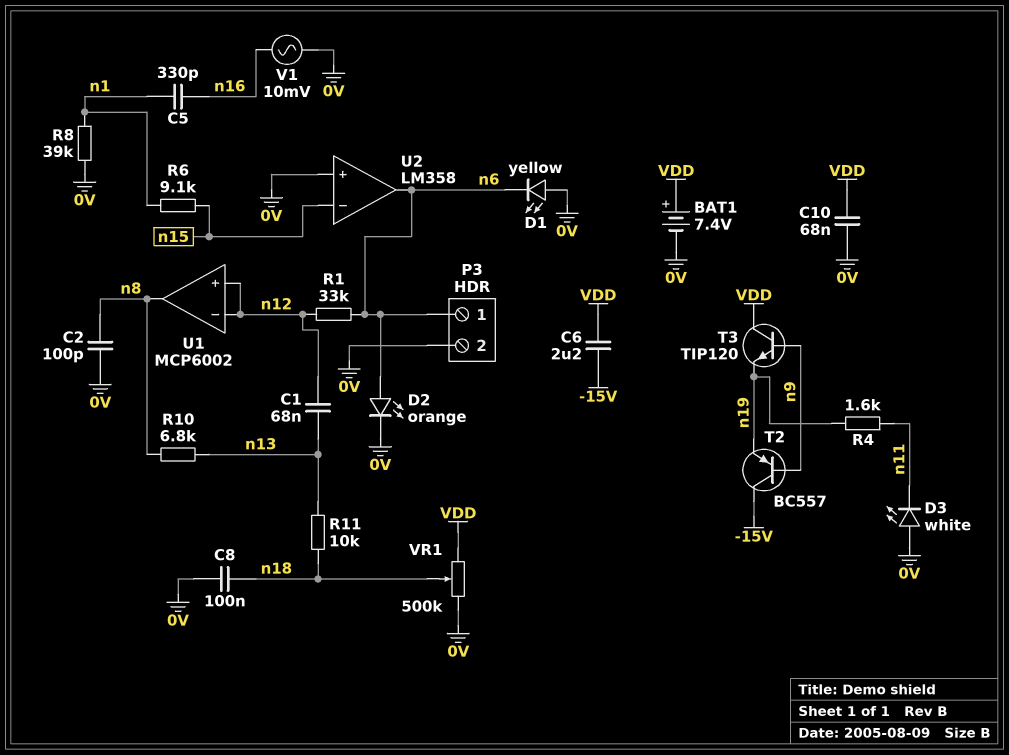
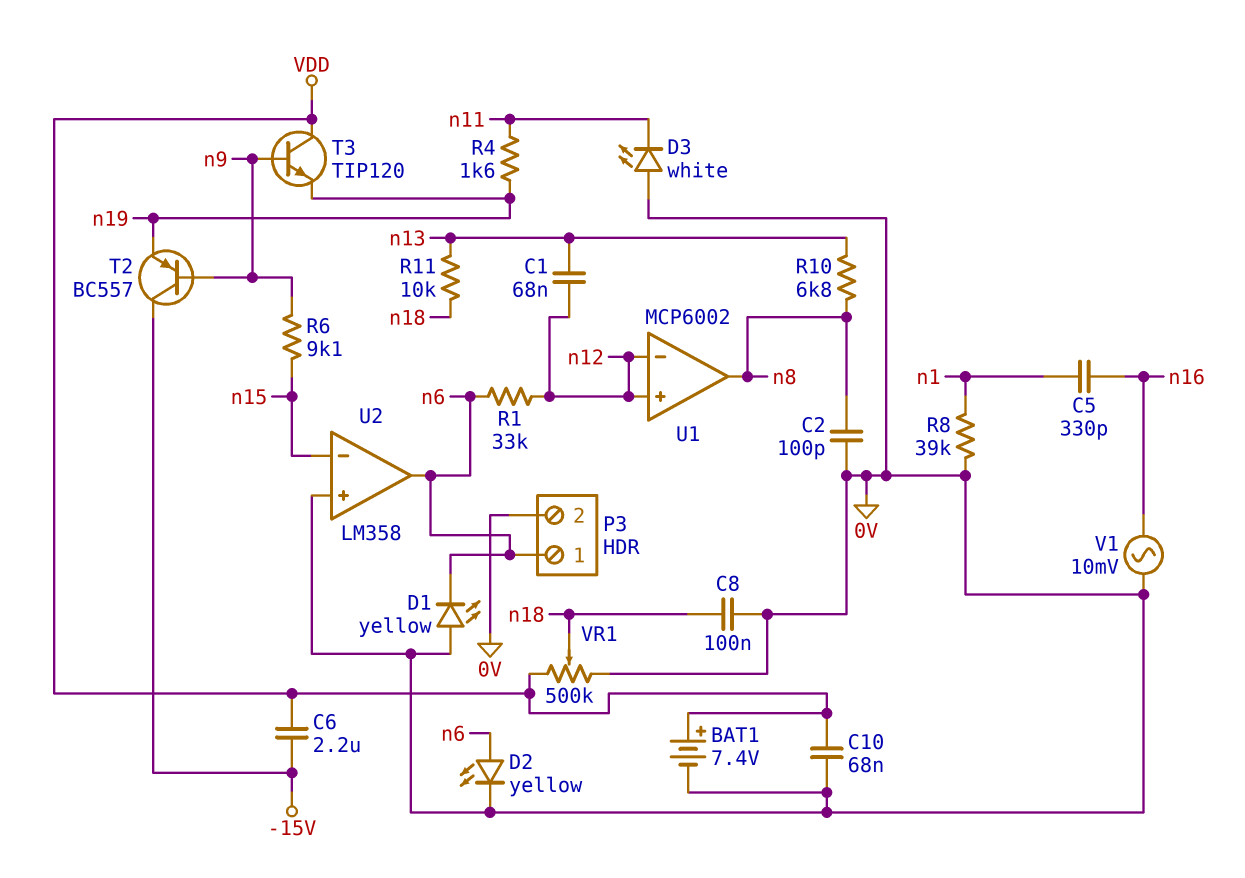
D2: LED orange (A n6, K 0V) -> LED yellow (A n6, K 0V)
R6: 9.1k (n1, n15) -> 9.1k (n9, n15)

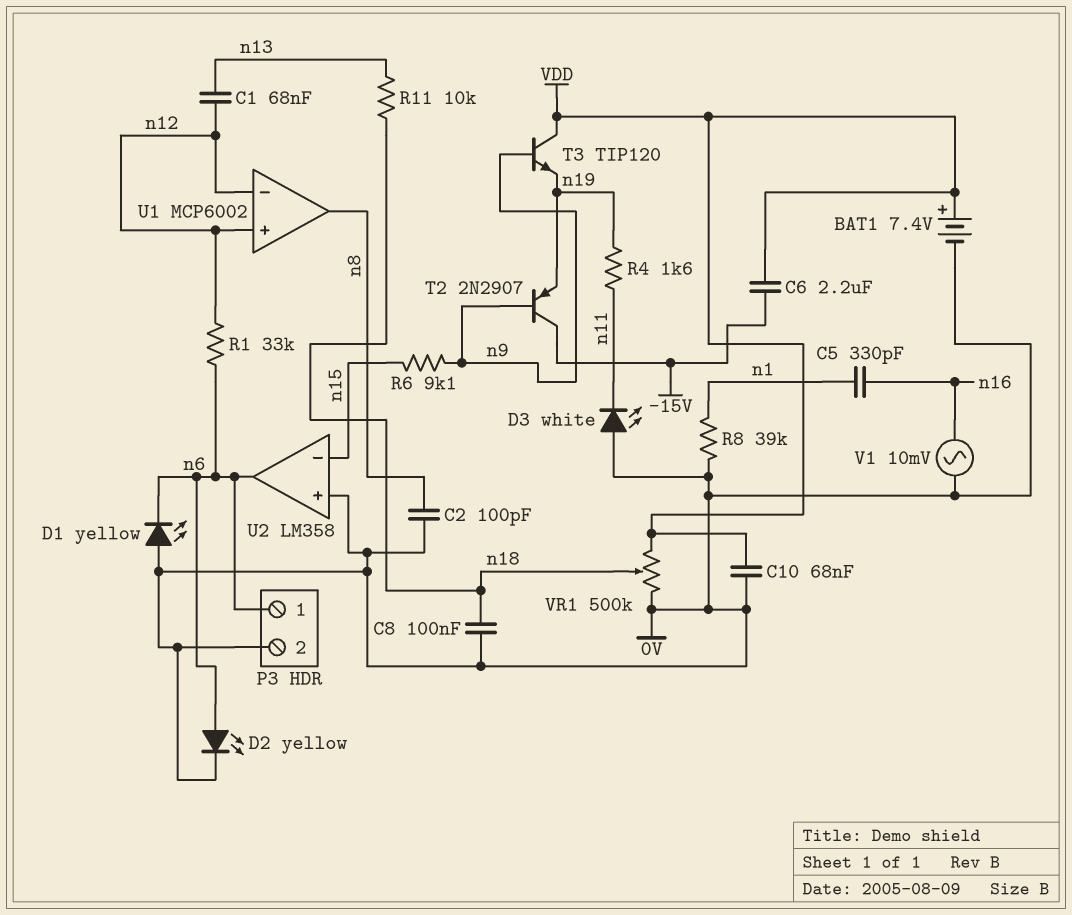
R10: 6.8k (n8, n13) -> none
T2: PNP BC557 (B n9, C -15V, E n19) -> PNP 2N2907 (B n9, C -15V, E n19)

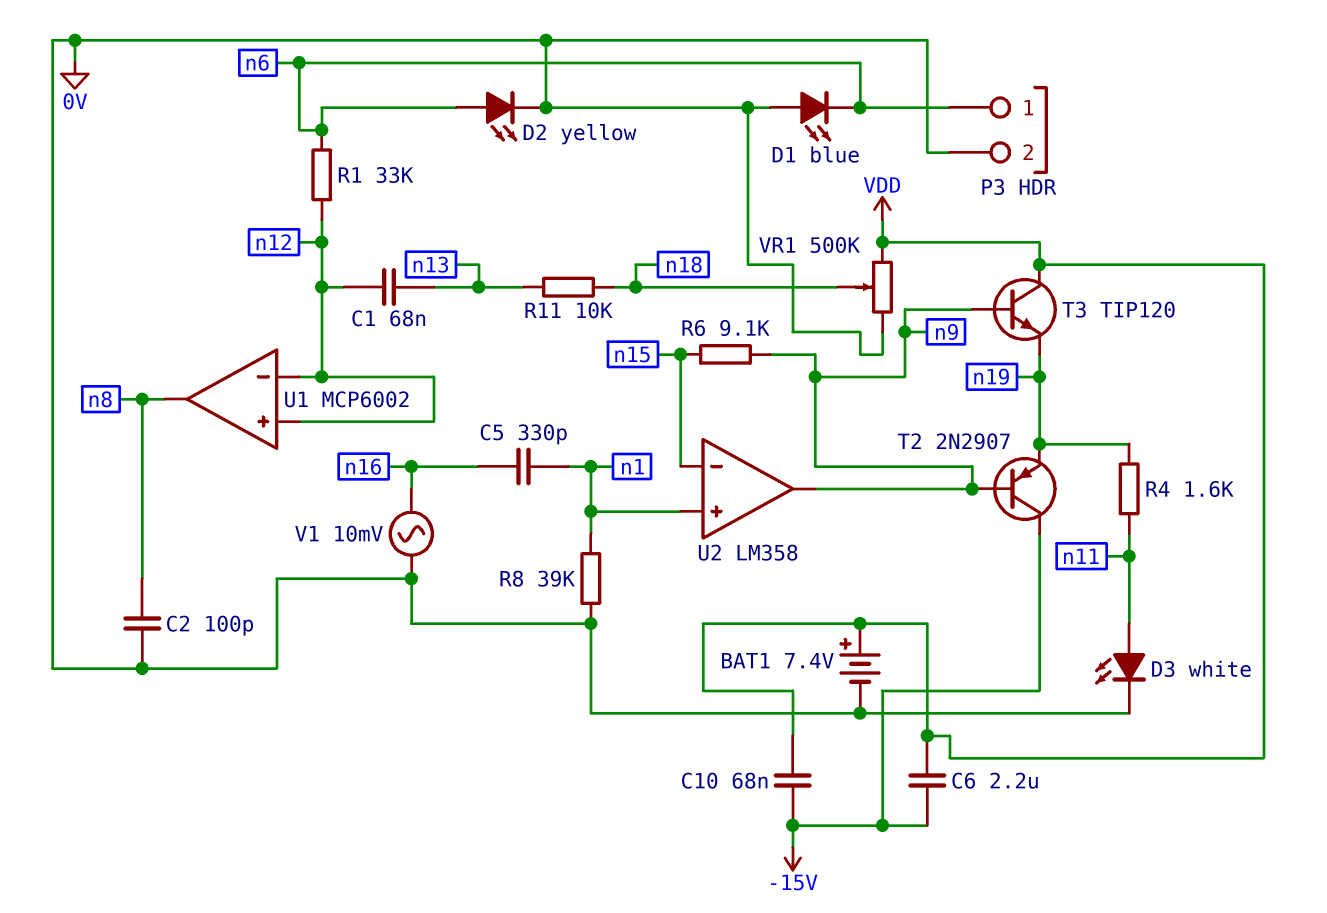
C8: 100nF (0V, n18) -> none
C10: 68nF (0V, VDD) -> 68nF (-15V, VDD)
D1: LED yellow (A 0V, K n6) -> LED blue (A 0V, K n6)
D3: LED white (A 0V, K n11) -> LED white (A n11, K 0V)
U2 pin in+: 0V -> n1
U2 pin out: n6 -> n9

